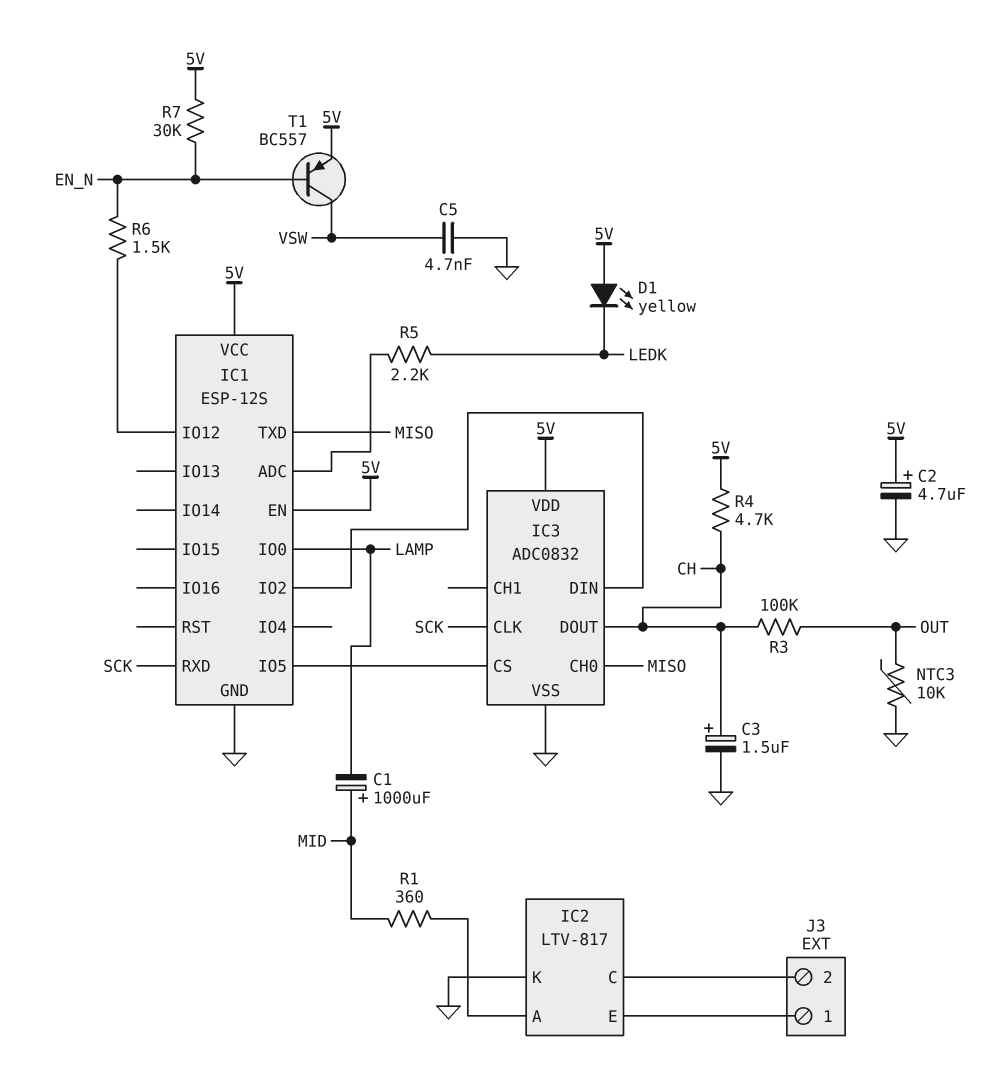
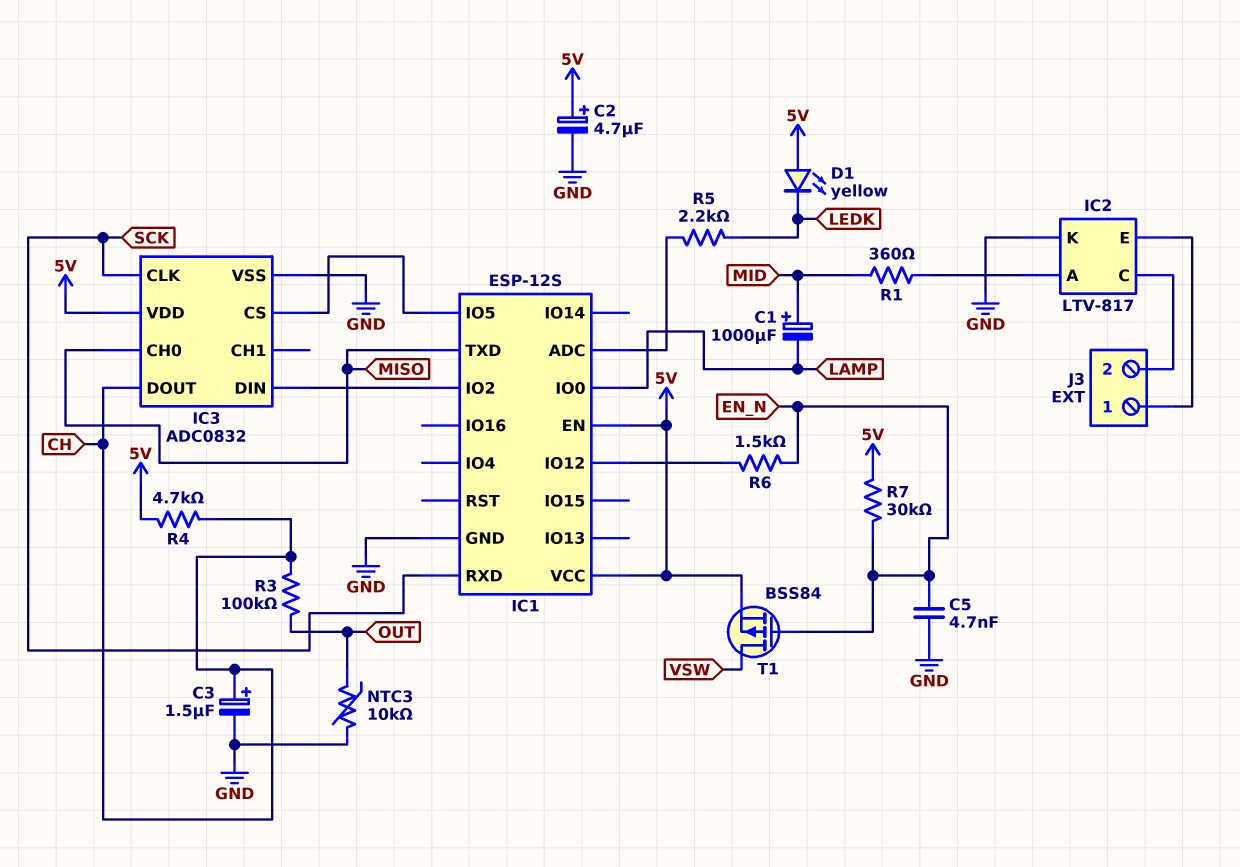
C5: 4.7nF (GND, VSW) -> 4.7nF (EN_N, GND)
T1: PNP BC557 (B EN_N, C VSW, E 5V) -> PMOS BSS84 (G EN_N, D VSW, S 5V)

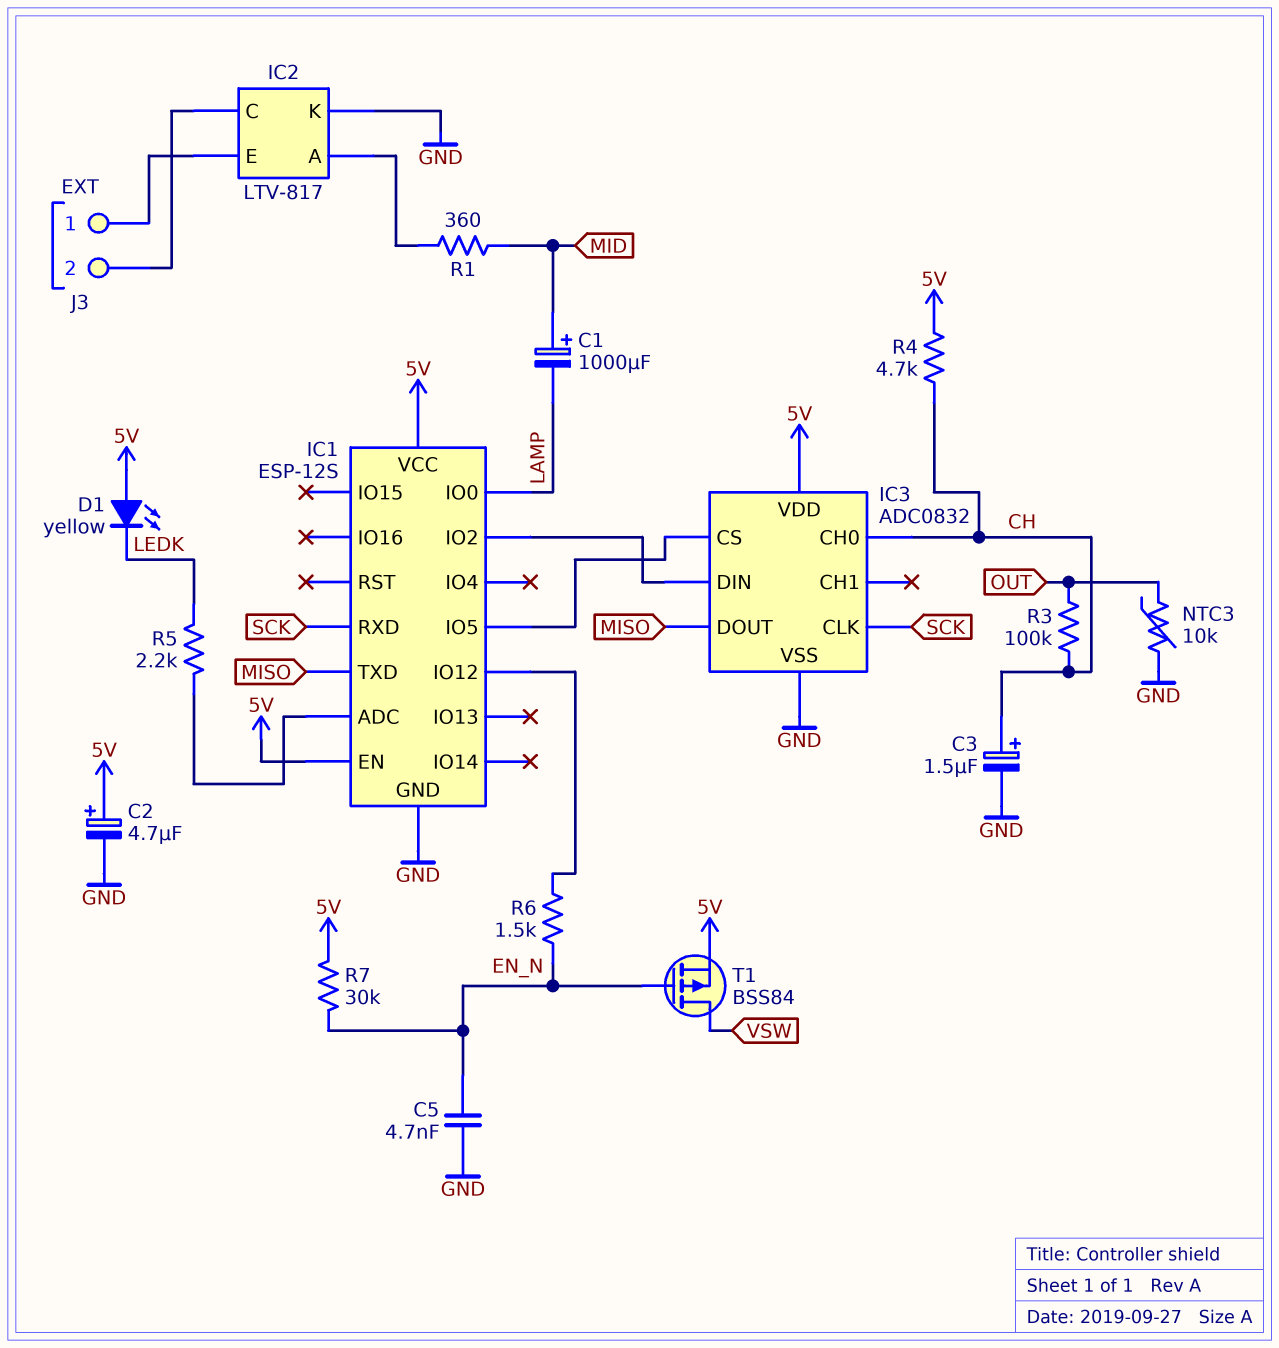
IC3 pin CH0: MISO -> CH
IC3 pin DOUT: CH -> MISO

